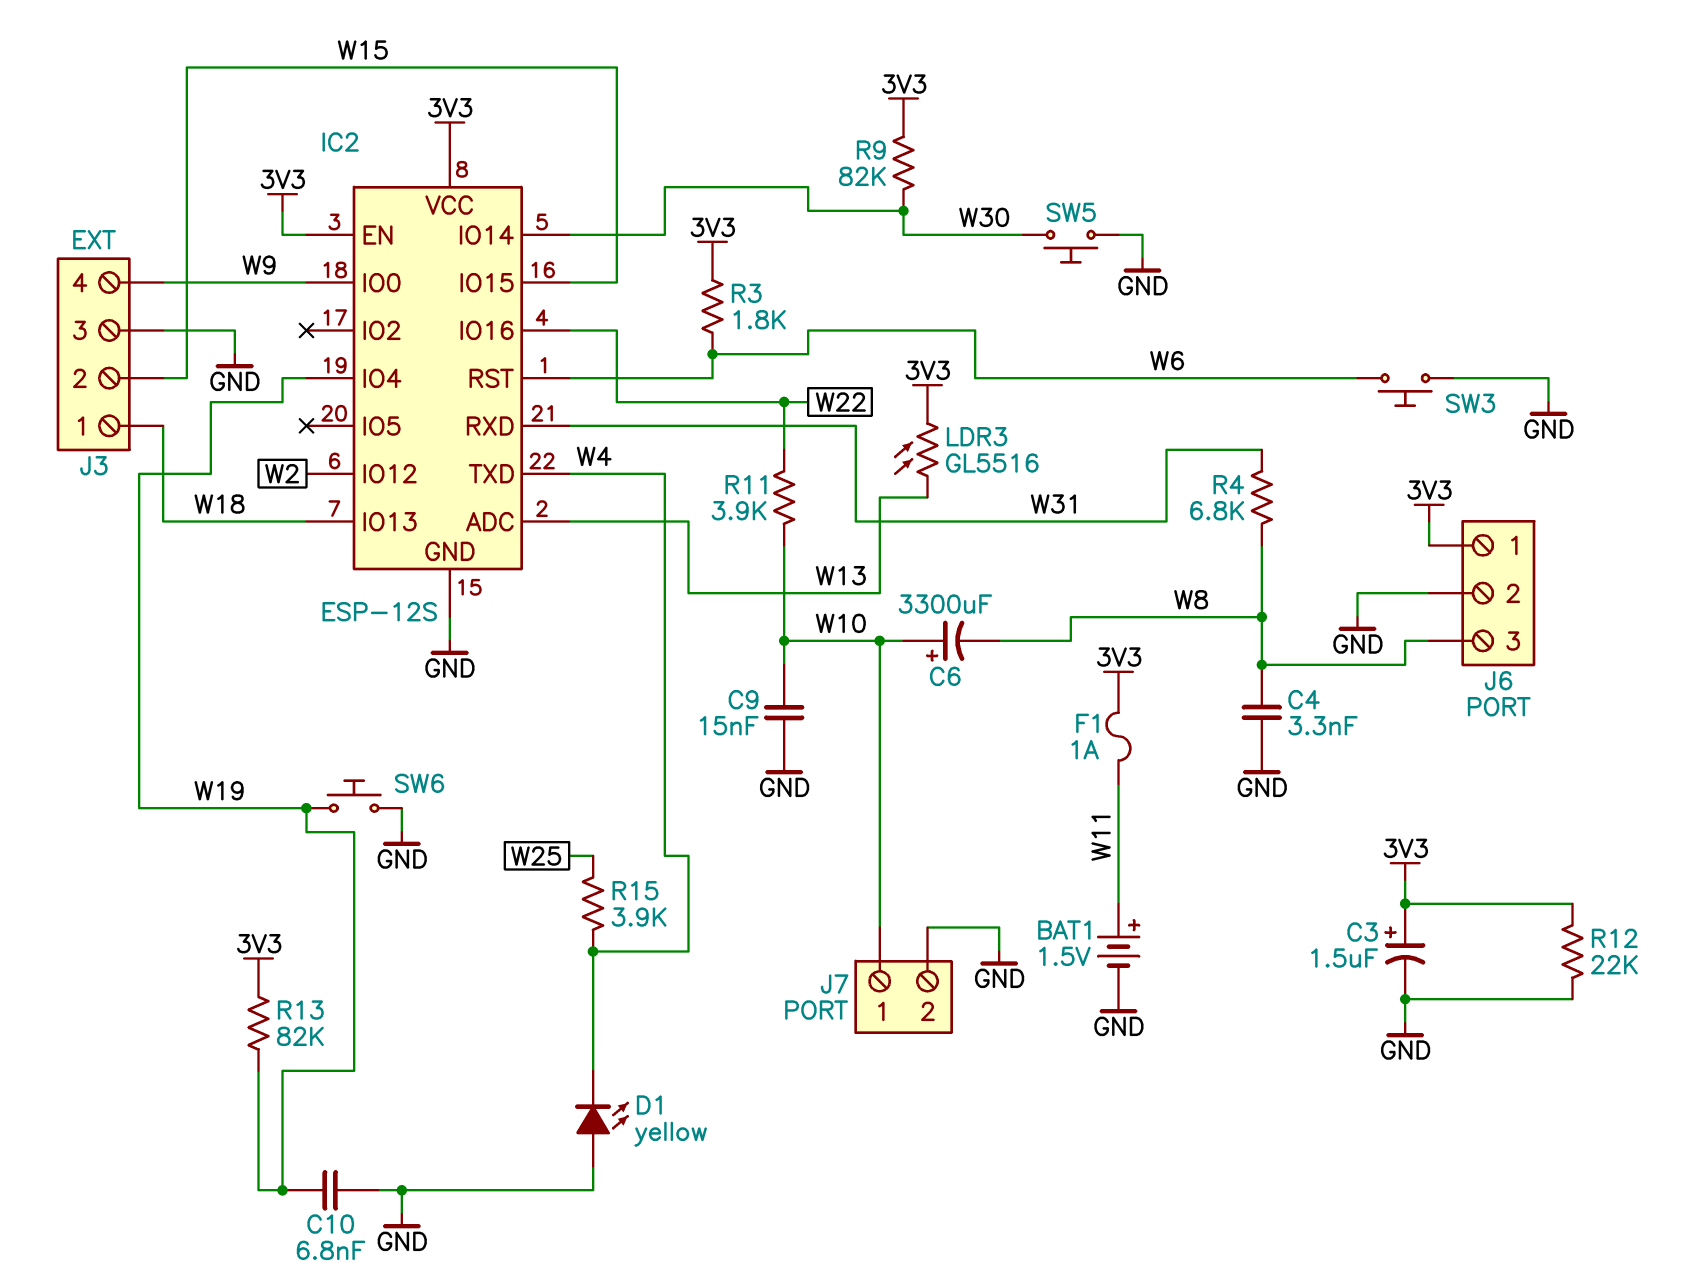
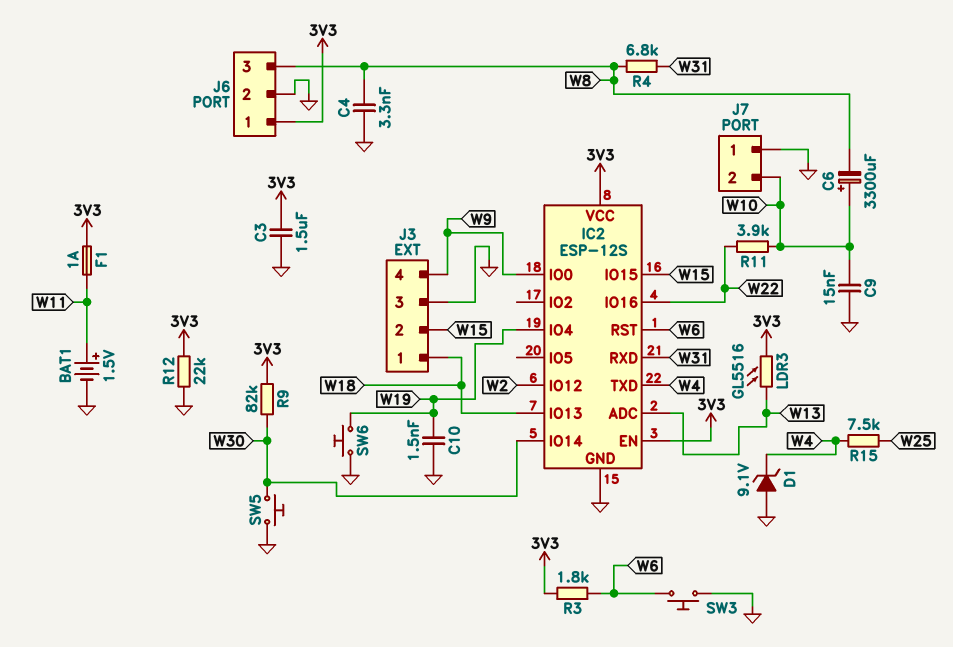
C3: 1.5uF (plus 3V3, minus GND) -> 1.5uF (3V3, GND)
C10: 6.8nF (GND, W19) -> 1.5nF (GND, W19)
D1: LED yellow (A GND, K W4) -> zener 9.1V (A GND, K W4)
J7 pin 1: W10 -> GND
J7 pin 2: GND -> W10
R13: 82k (3V3, W19) -> none
R15: 3.9k (W4, W25) -> 7.5k (W4, W25)

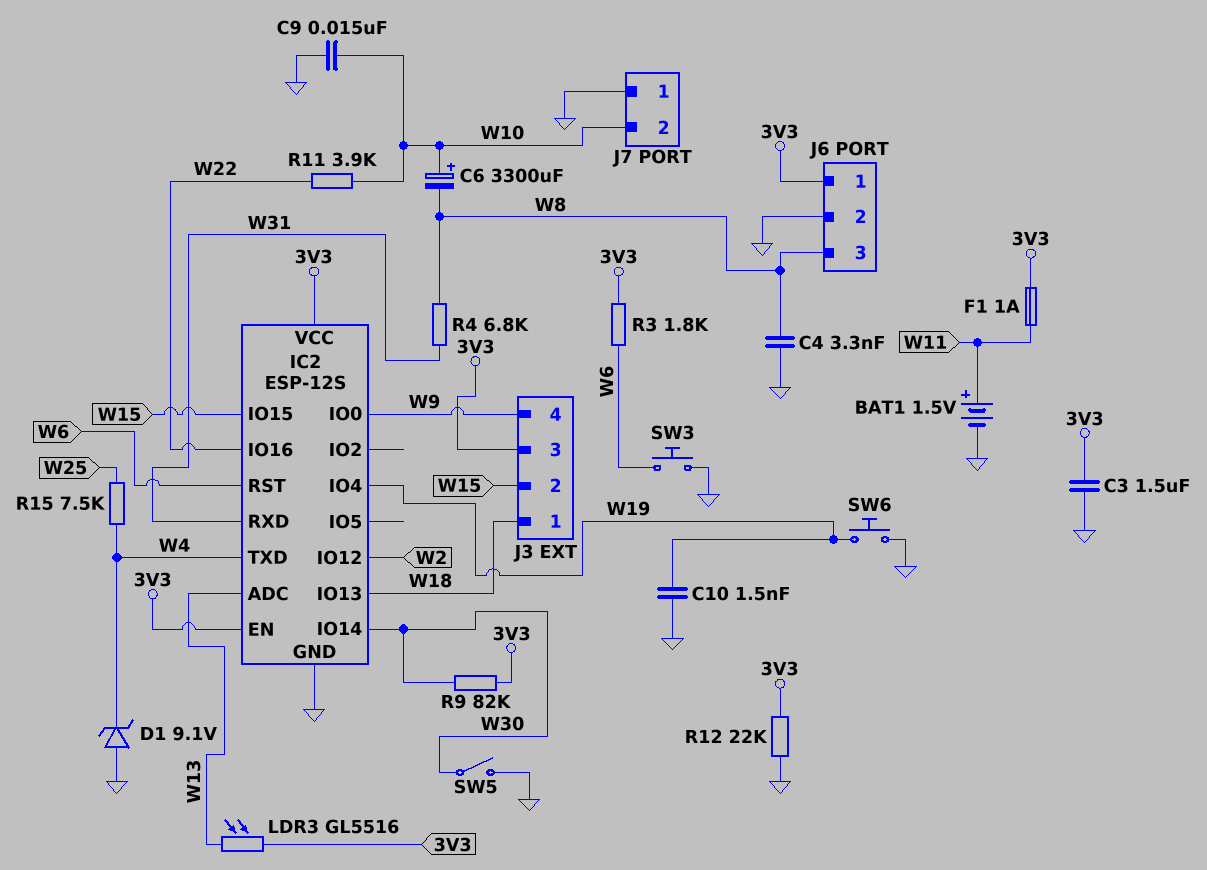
J3 pin 3: GND -> 3V3
SW5: button (GND, W30) -> switch (GND, W30)

